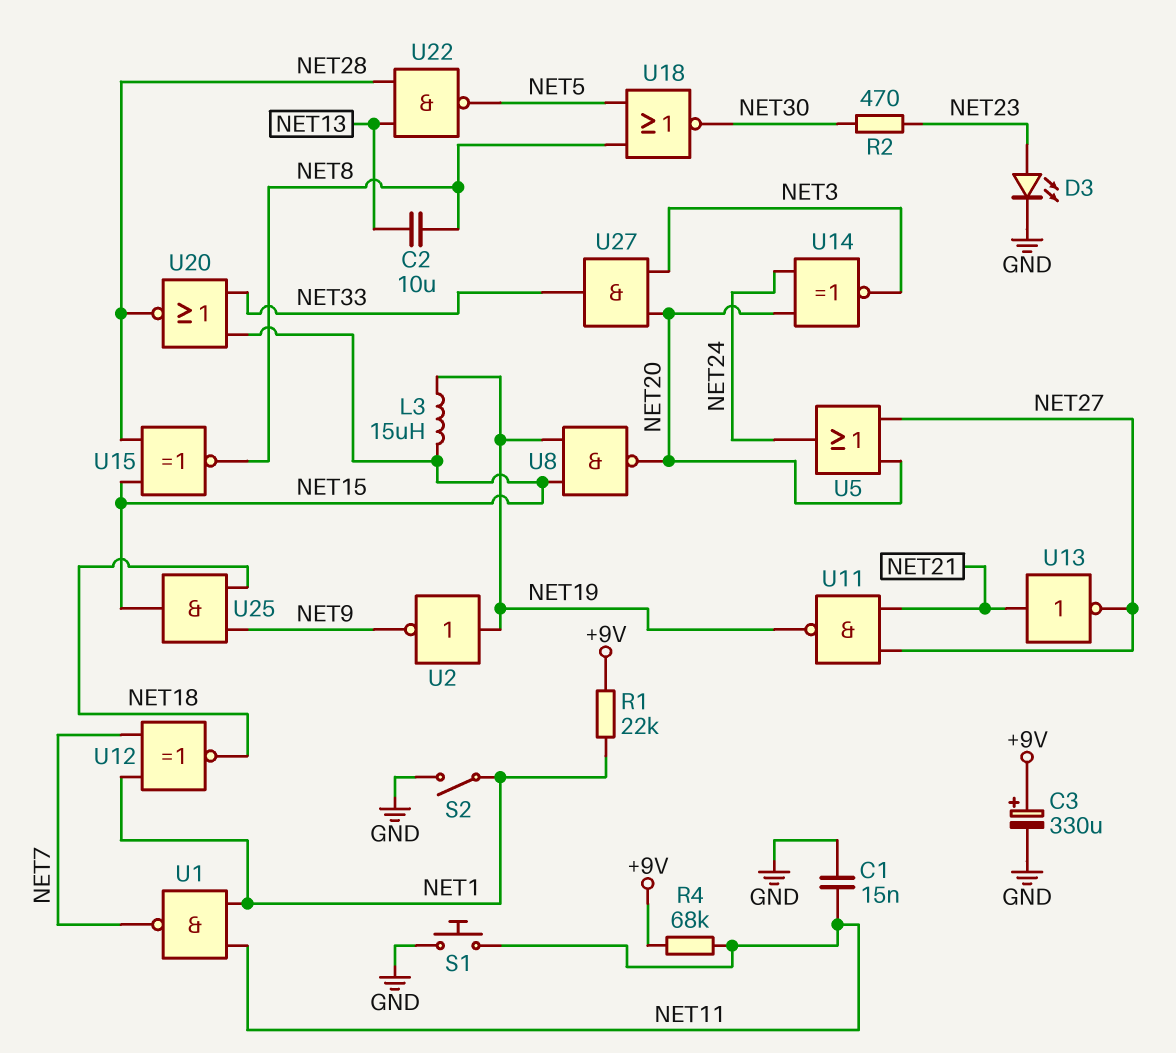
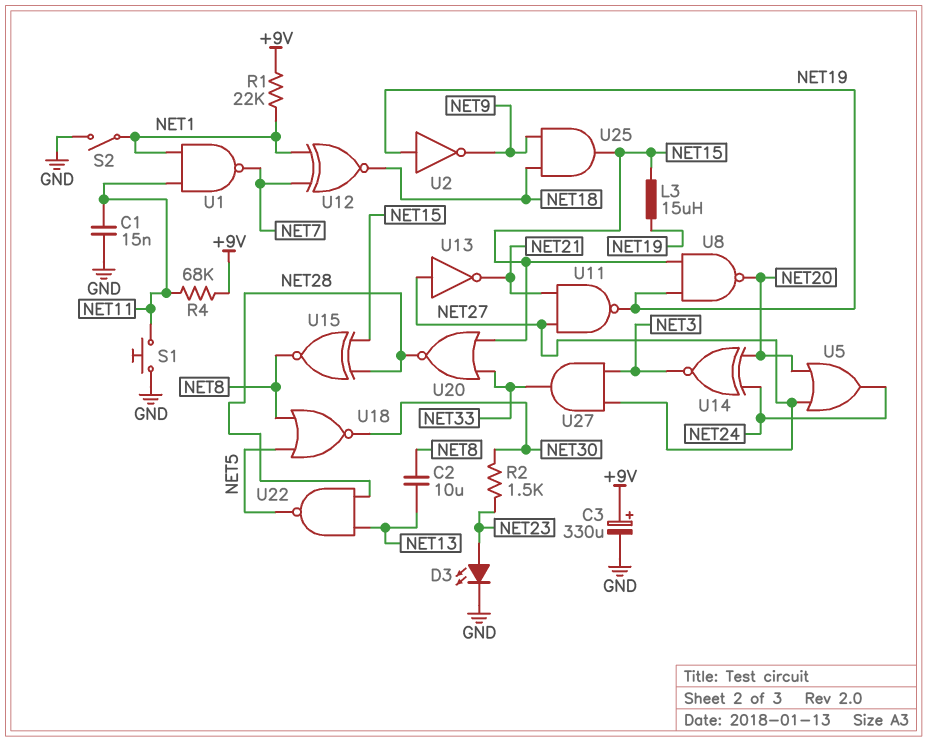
R2: 470 (NET23, NET30) -> 1.5k (NET23, NET30)
U13: NOT (in NET21, out NET27) -> NOT (in NET27, out NET21)
U27: AND (in NET3, in NET20, out NET33) -> AND (in NET3, in NET27, out NET33)

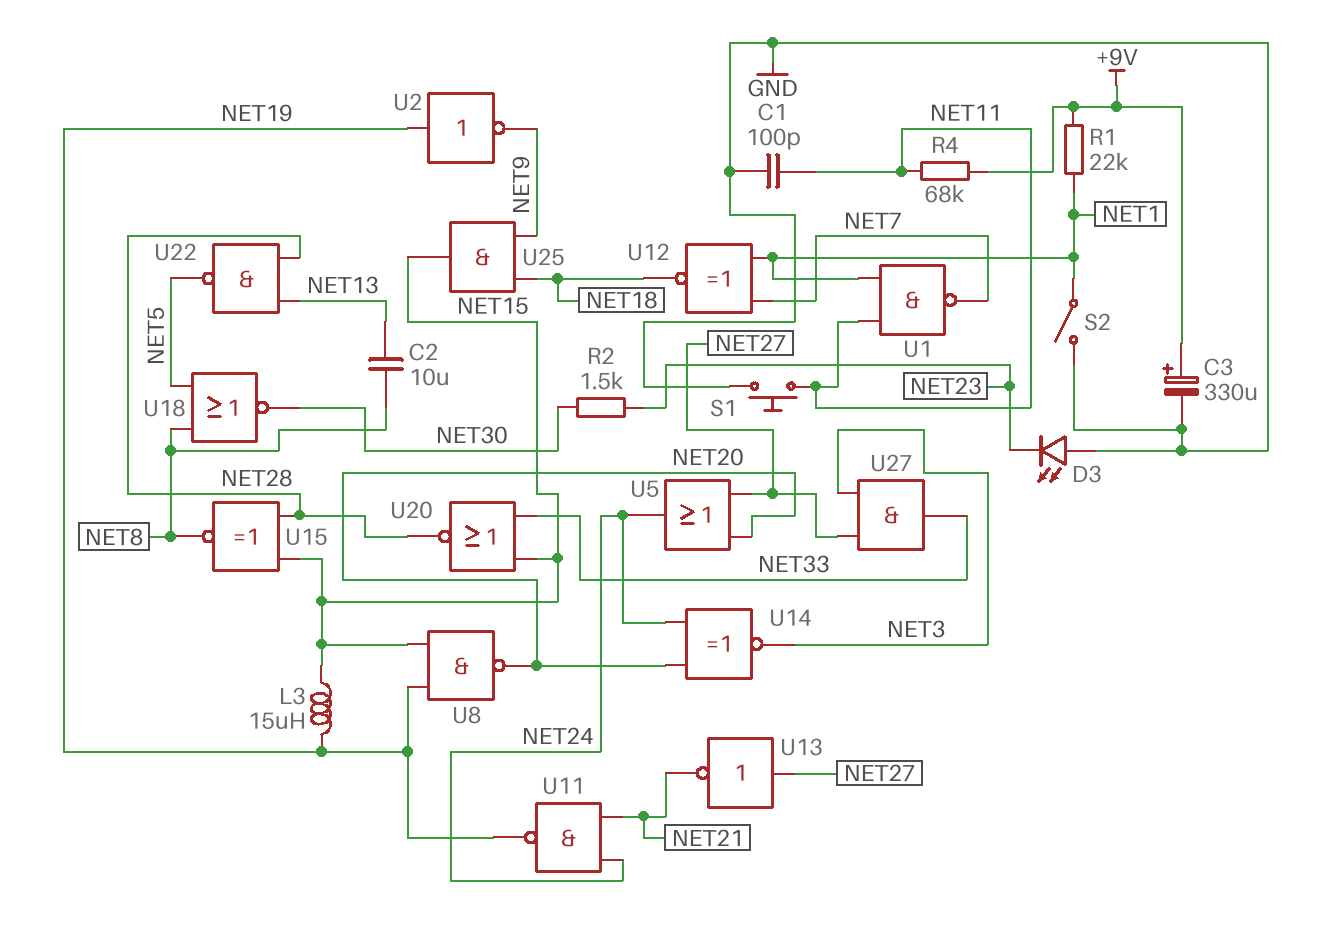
C1: 15nF (GND, NET11) -> 100pF (GND, NET11)
D3: LED (A NET23, K GND) -> LED (A GND, K NET23)
U11: NAND (in NET21, in NET27, out NET19) -> NAND (in NET21, in NET24, out NET19)

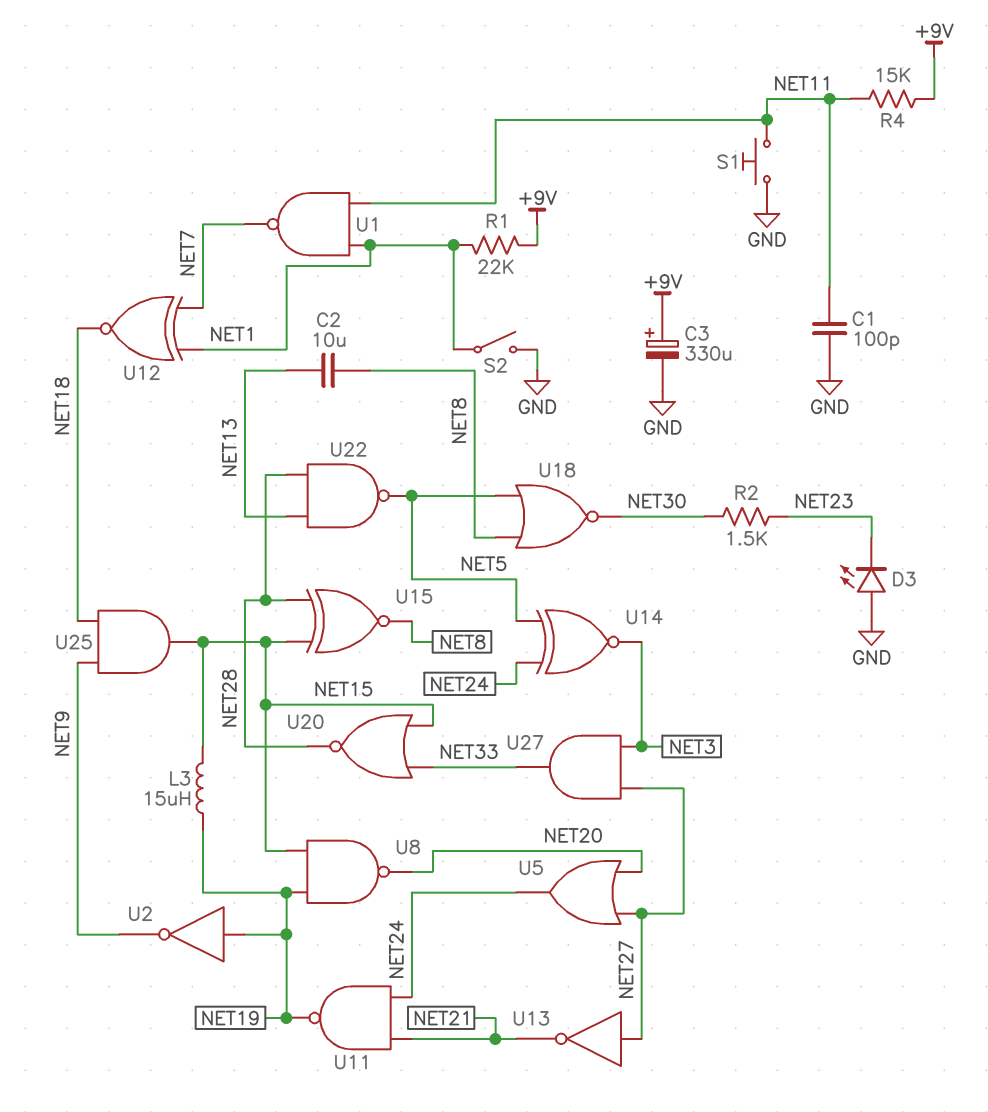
R4: 68k (+9V, NET11) -> 15k (+9V, NET11)
U14: XNOR (in NET20, in NET24, out NET3) -> XNOR (in NET5, in NET24, out NET3)

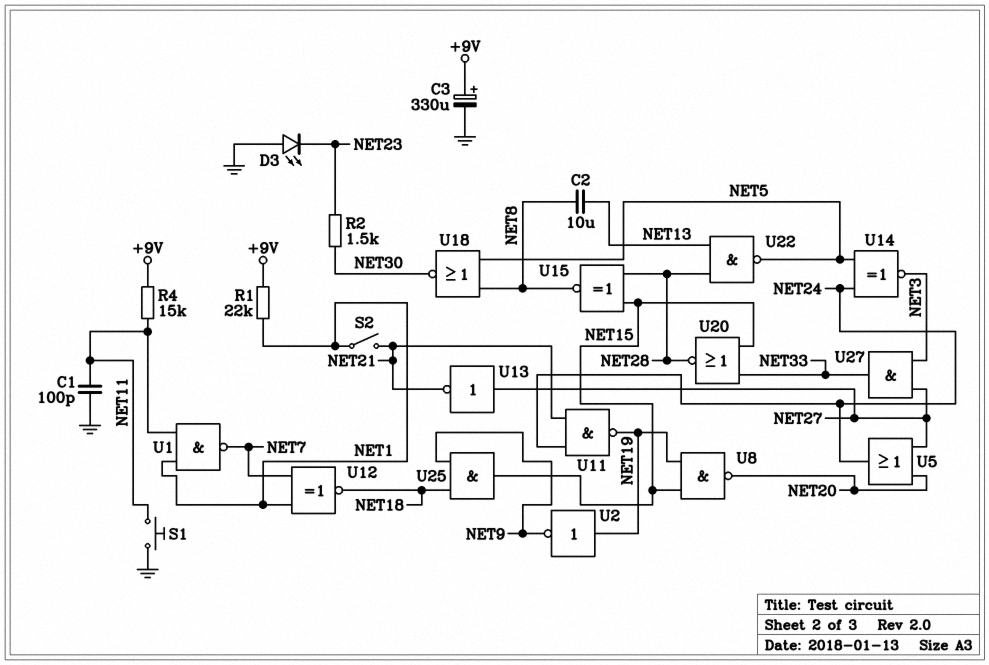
L3: 15uH (NET15, NET19) -> none
S2: switch (GND, NET1) -> switch (NET1, NET21)

